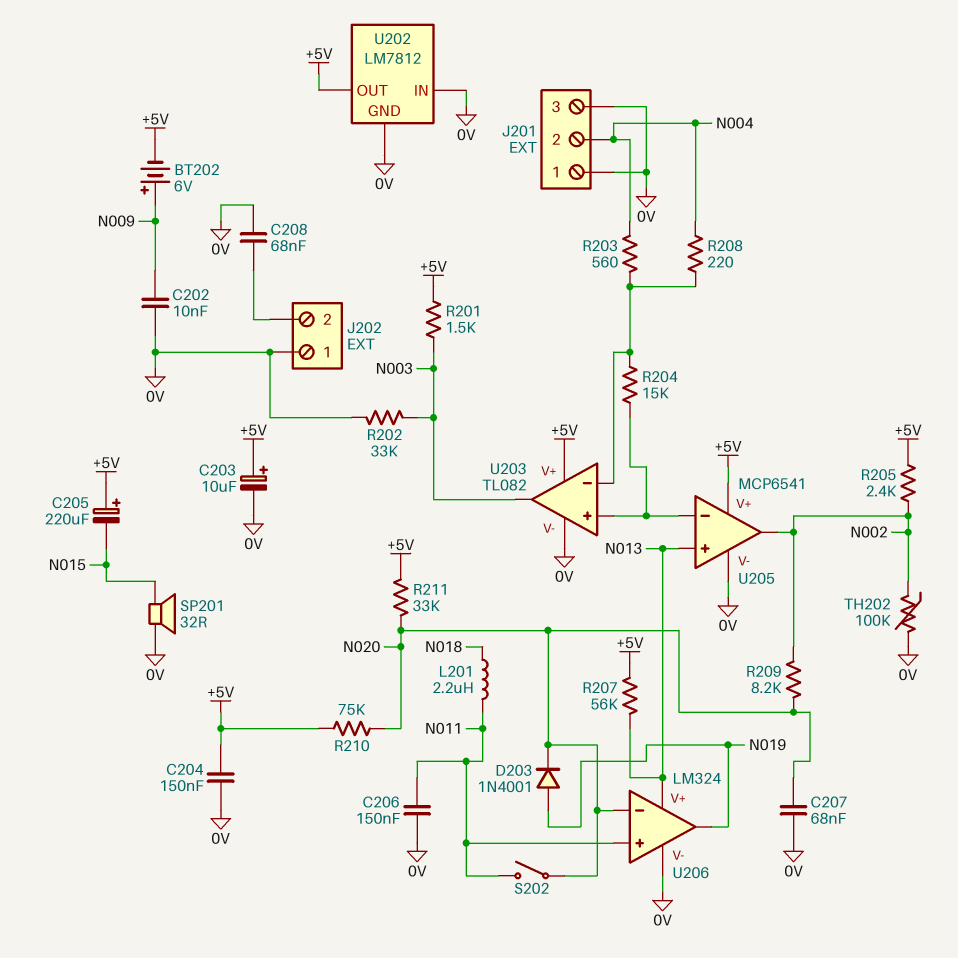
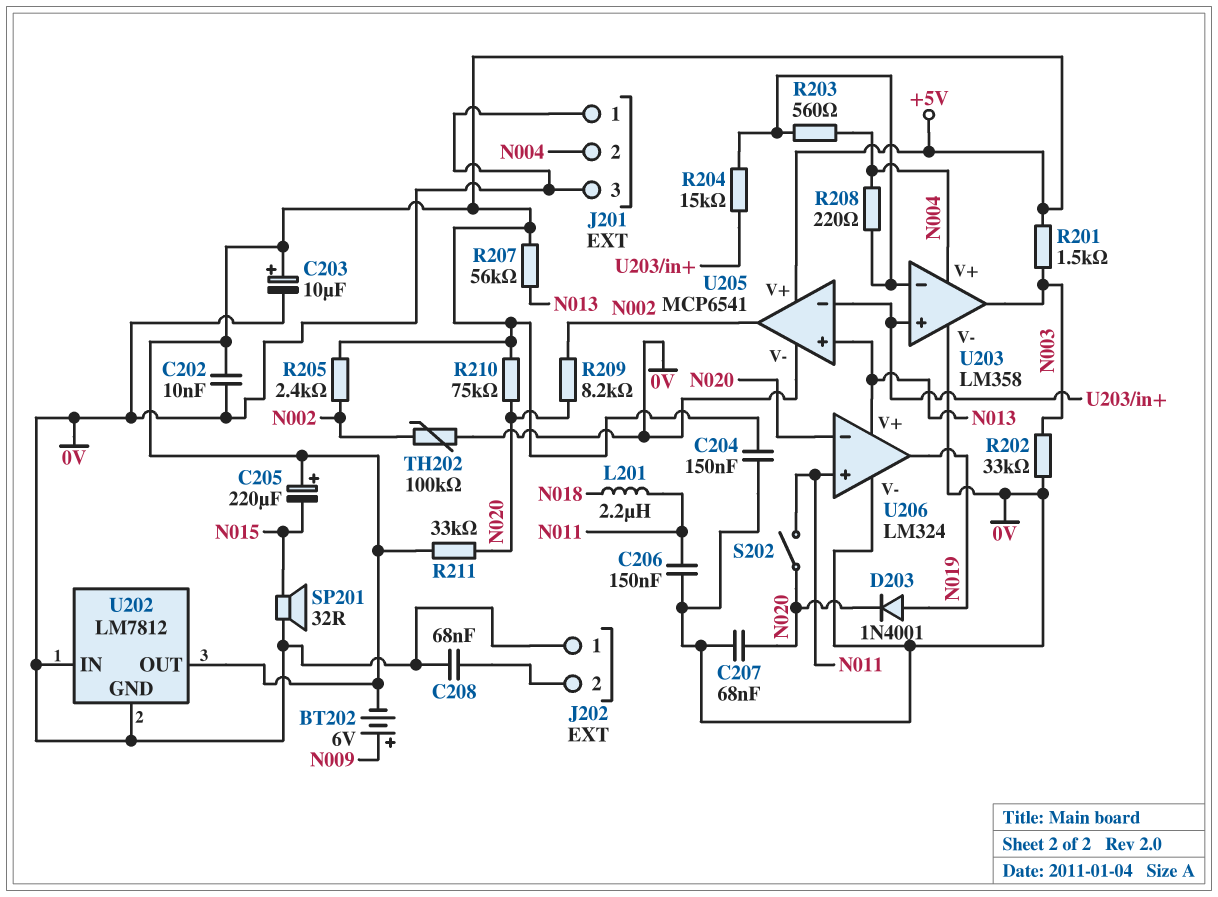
C202: 10nF (0V, N009) -> 10nF (+5V, 0V)
U203: TL082 -> LM358
U203 pin V+: +5V -> N004

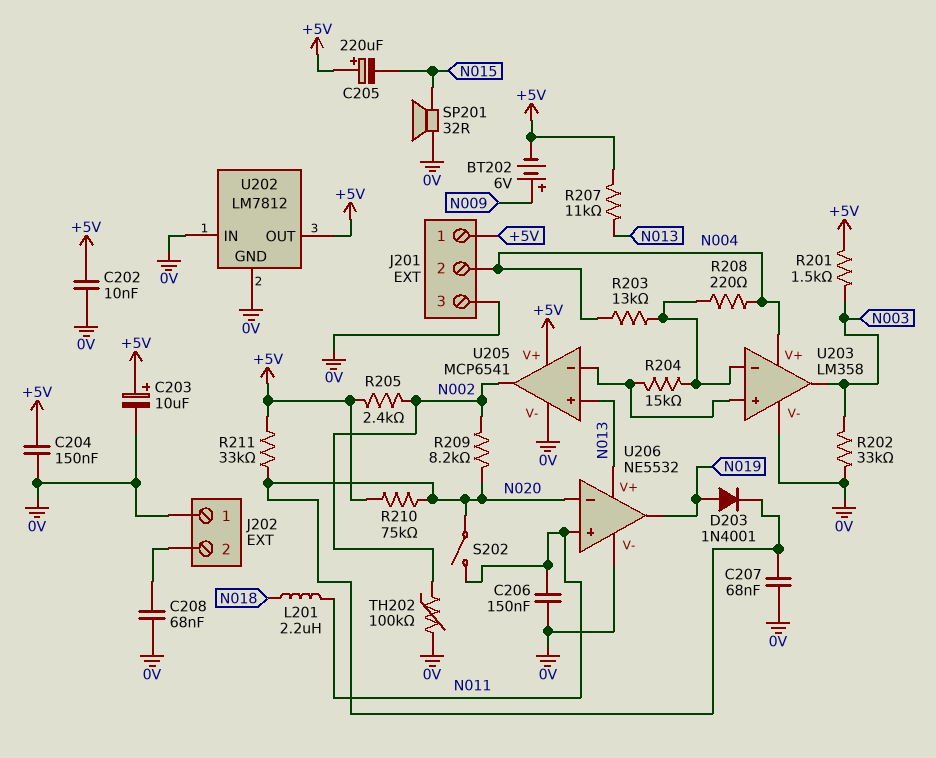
J201 pin 1: 0V -> +5V
R203: 560 (N004, U203/in-) -> 13k (N004, U203/in-)
R207: 56k (+5V, N013) -> 11k (+5V, N013)
U206: LM324 -> NE5532

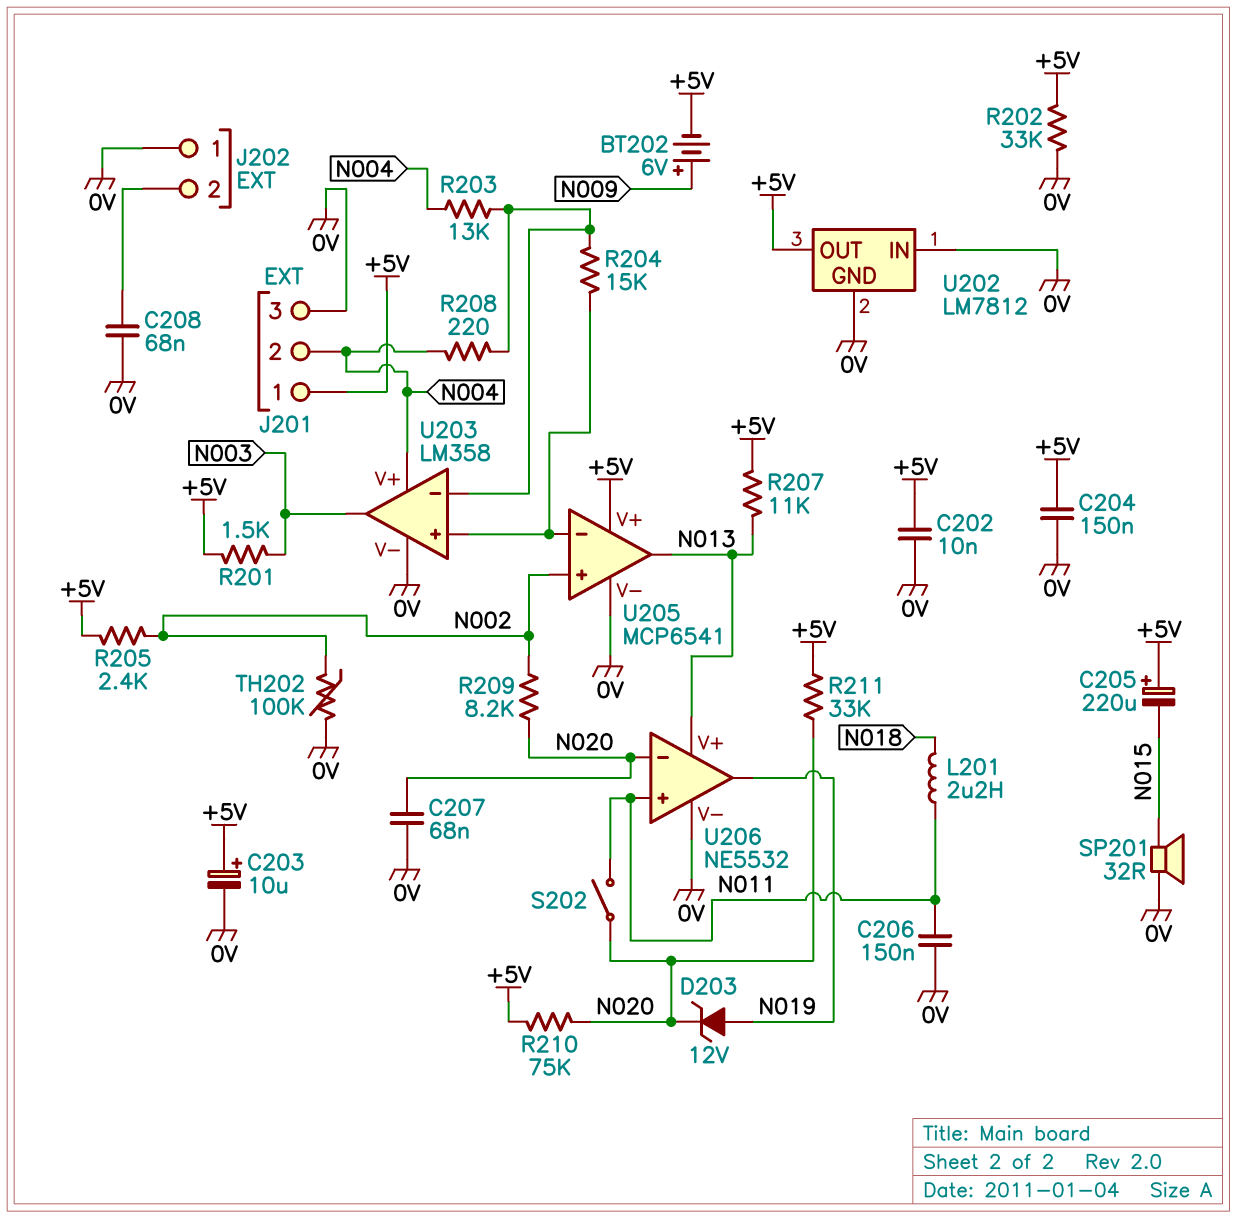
D203: diode 1N4001 (A N019, K N020) -> zener 12V (A N019, K N020)
R202: 33k (0V, N003) -> 33k (+5V, 0V)
U205 pin in+: N013 -> N002
U205 pin out: N002 -> N013

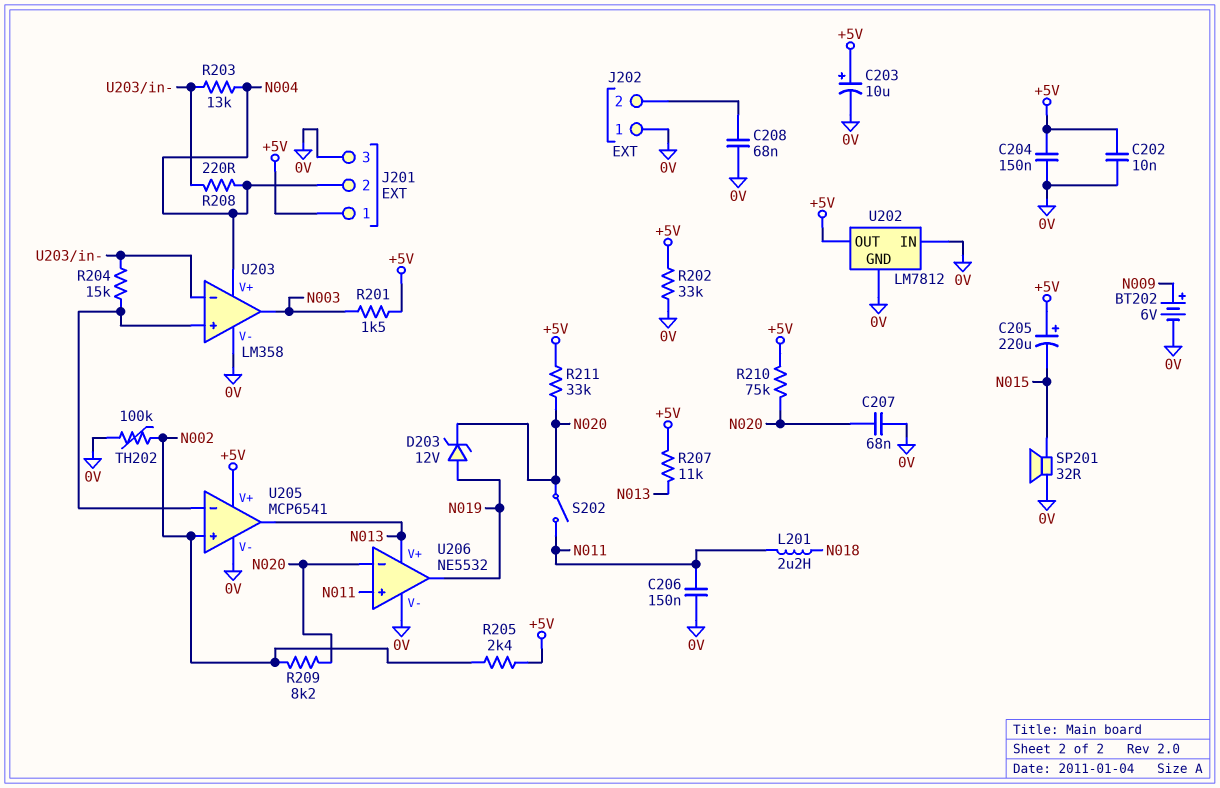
BT202: 6V (plus N009, minus +5V) -> 6V (plus N009, minus 0V)

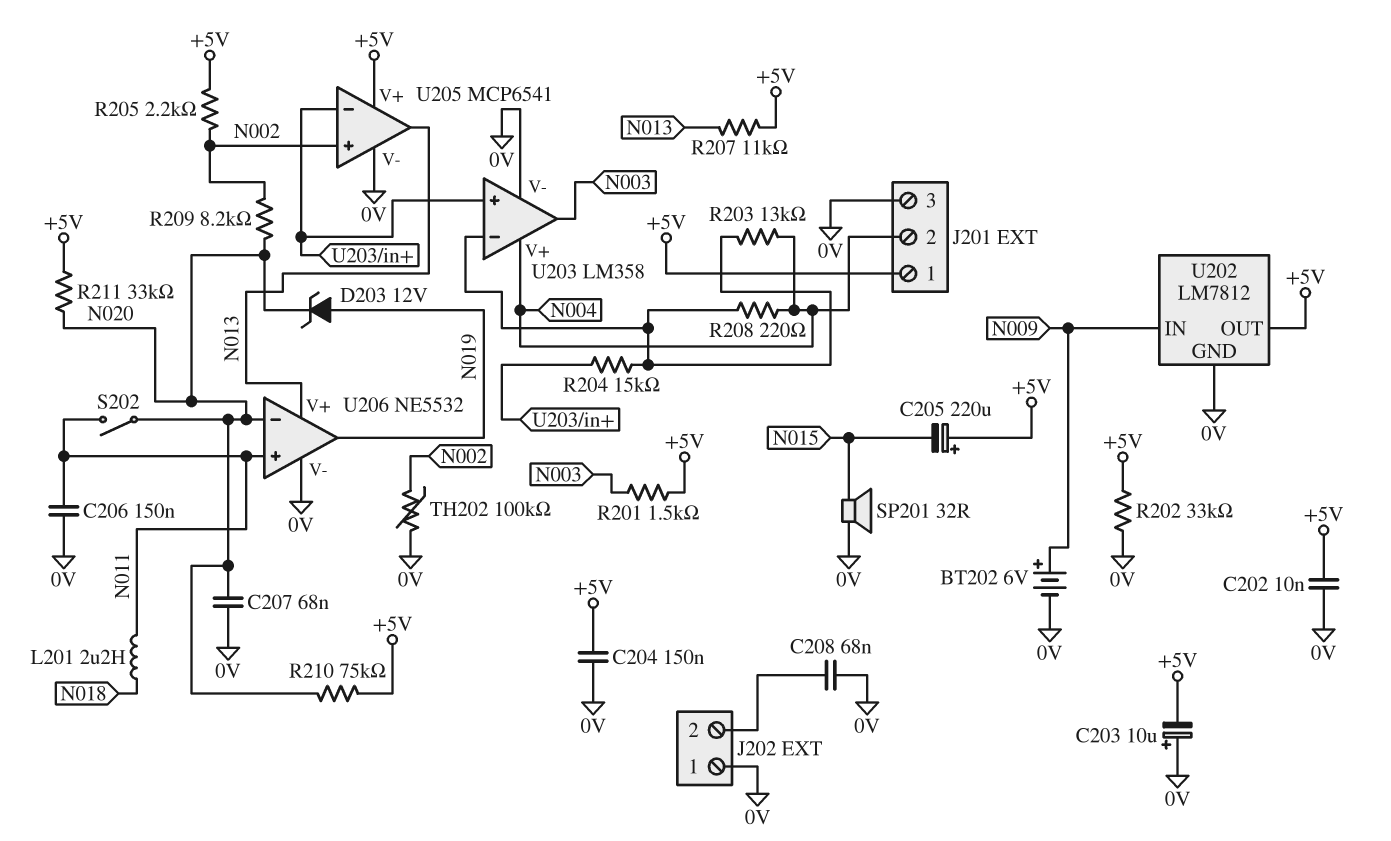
C203: 10uF (plus +5V, minus 0V) -> 10uF (plus 0V, minus +5V)
R205: 2.4k (+5V, N002) -> 2.2k (+5V, N002)
U202 pin IN: 0V -> N009

